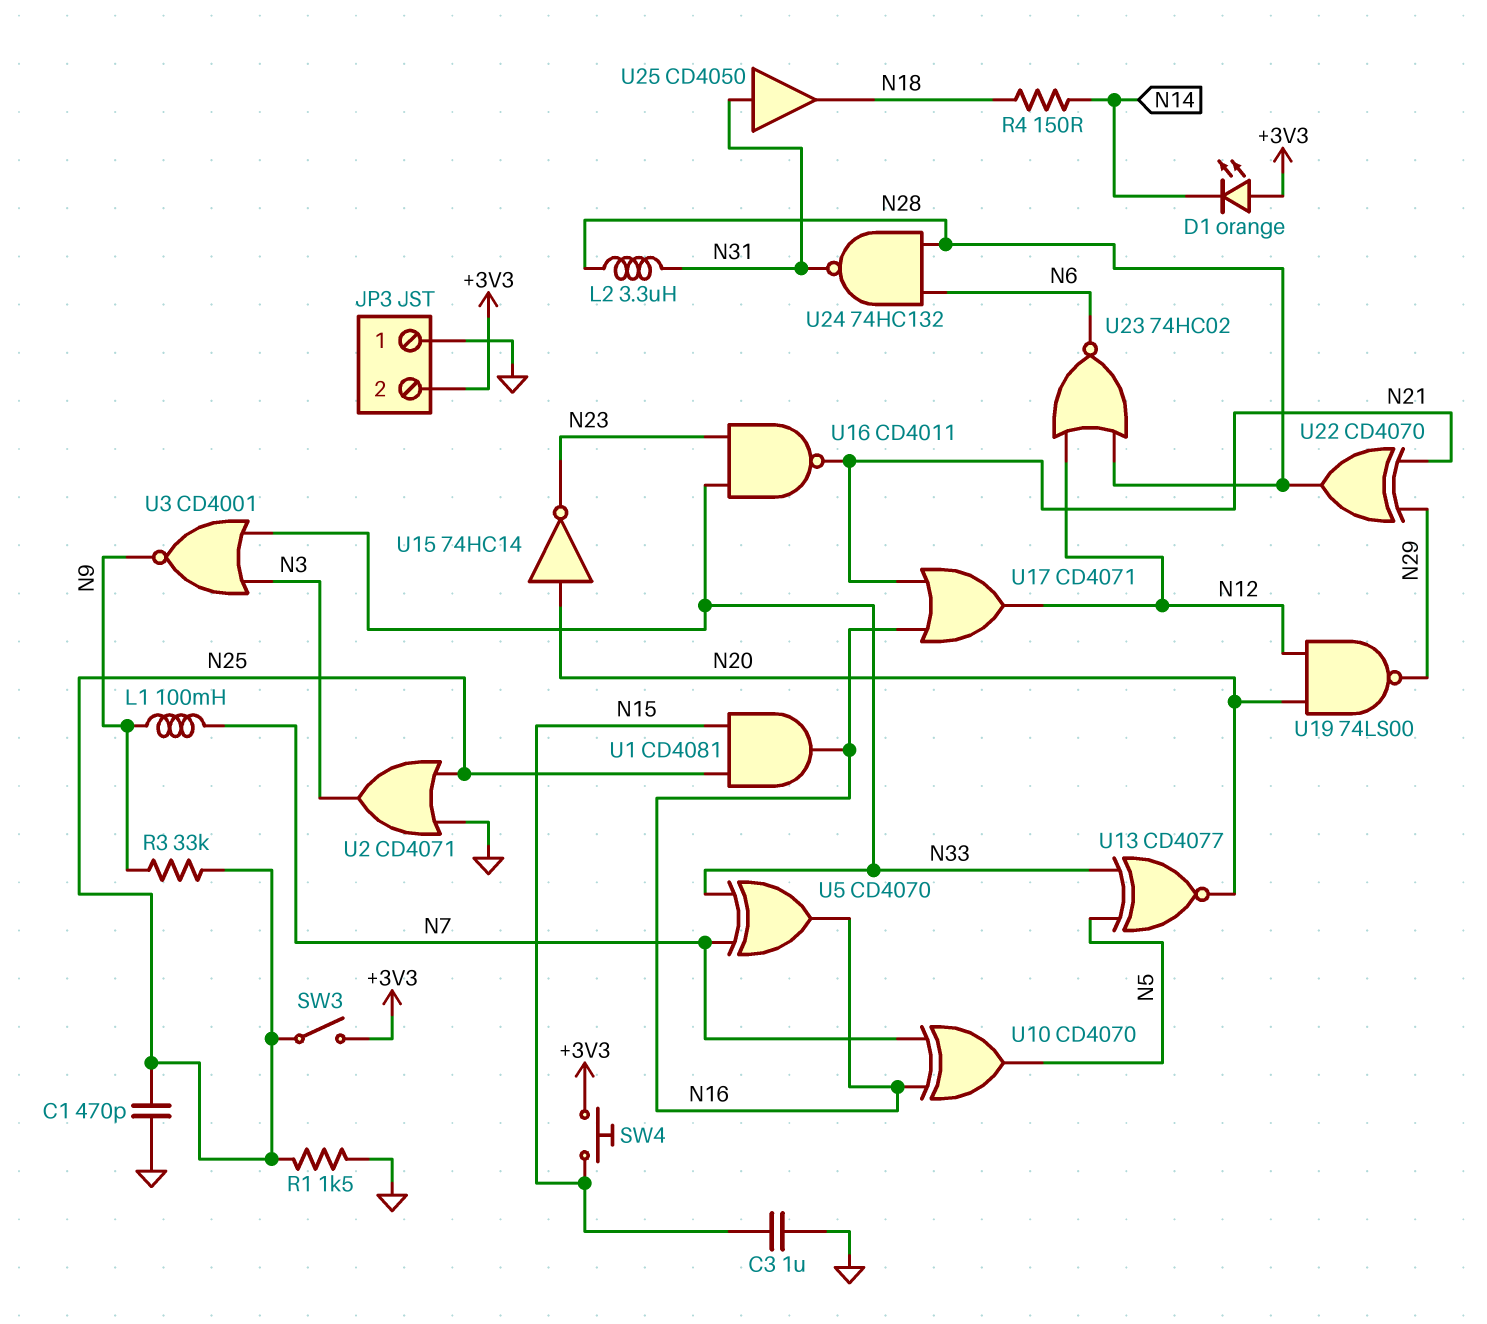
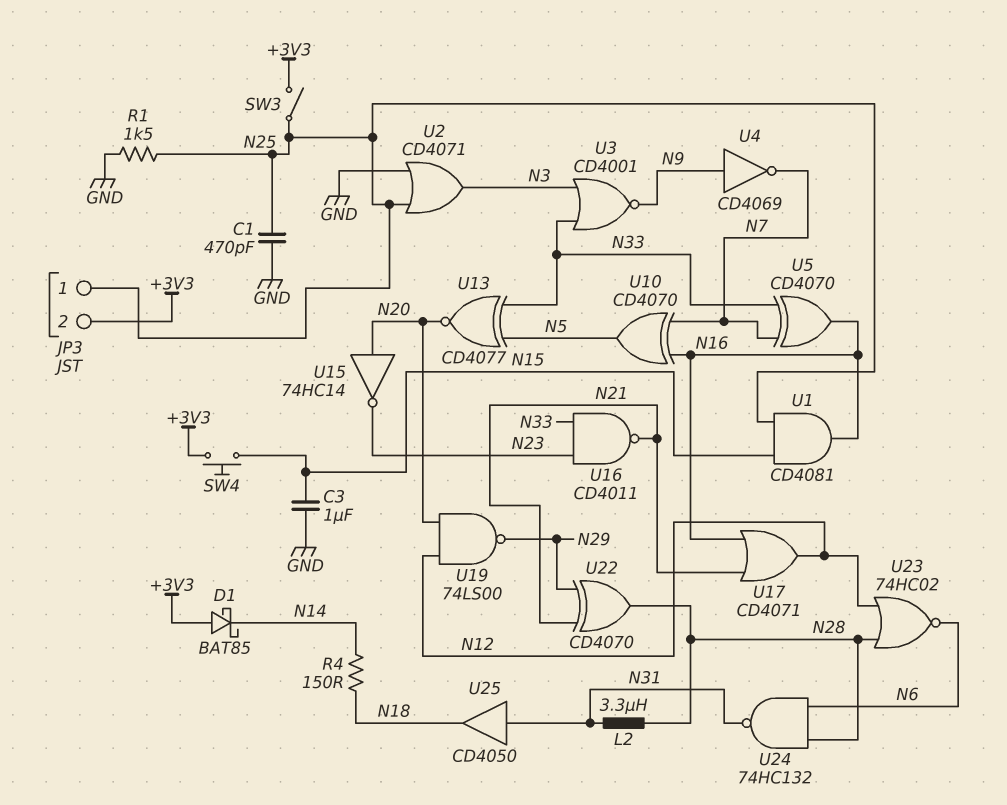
D1: LED orange (A +3V3, K N14) -> schottky BAT85 (A +3V3, K N14)
JP3 pin 1: GND -> N25
L1: 100mH (N7, N9) -> none
R3: 33k (N9, N25) -> none
U4: none -> NOT CD4069 (in N9, out N7)

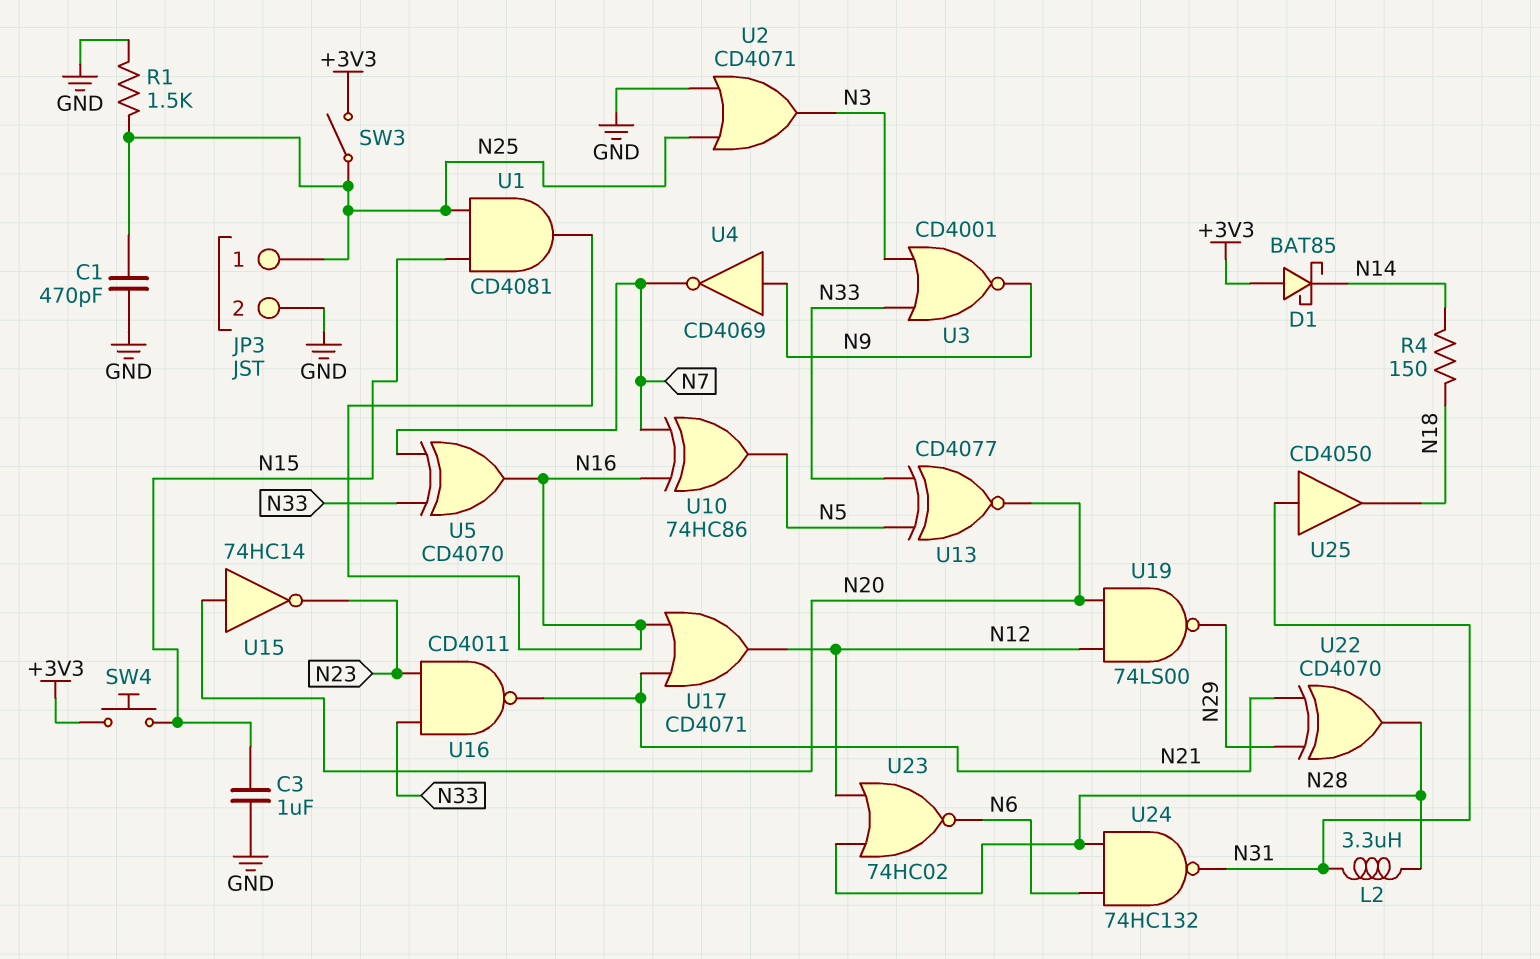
JP3 pin 2: +3V3 -> GND
U10: XOR CD4070 (in N7, in N16, out N5) -> XOR 74HC86 (in N7, in N16, out N5)

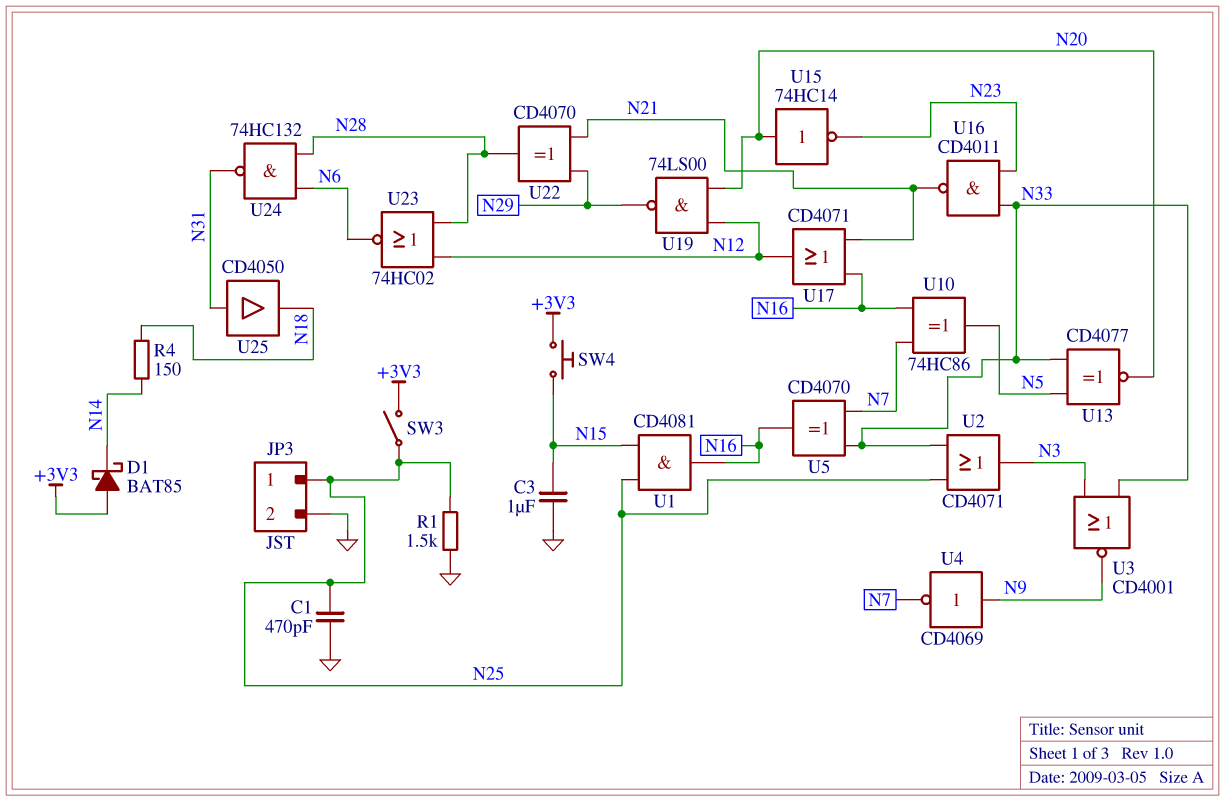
L2: 3.3uH (N28, N31) -> none
U2: OR CD4071 (in GND, in N25, out N3) -> OR CD4071 (in N25, in N33, out N3)

